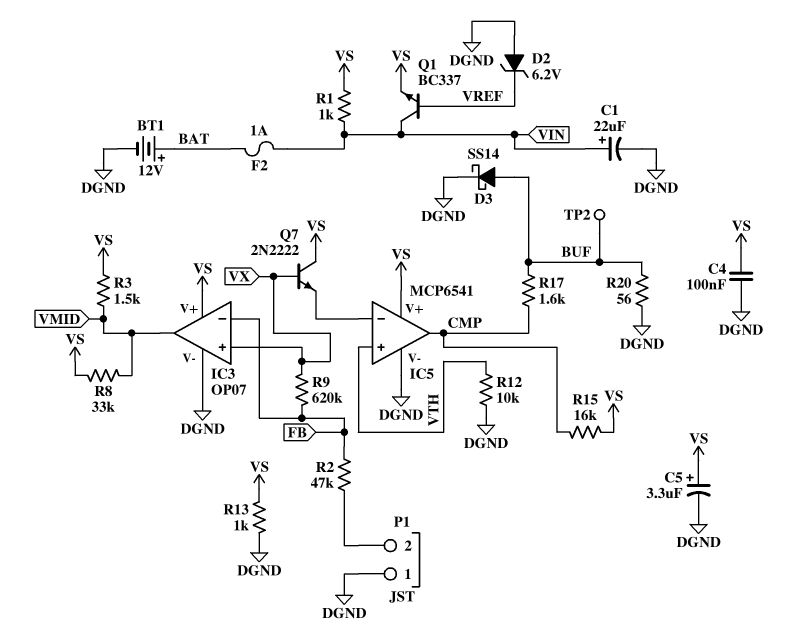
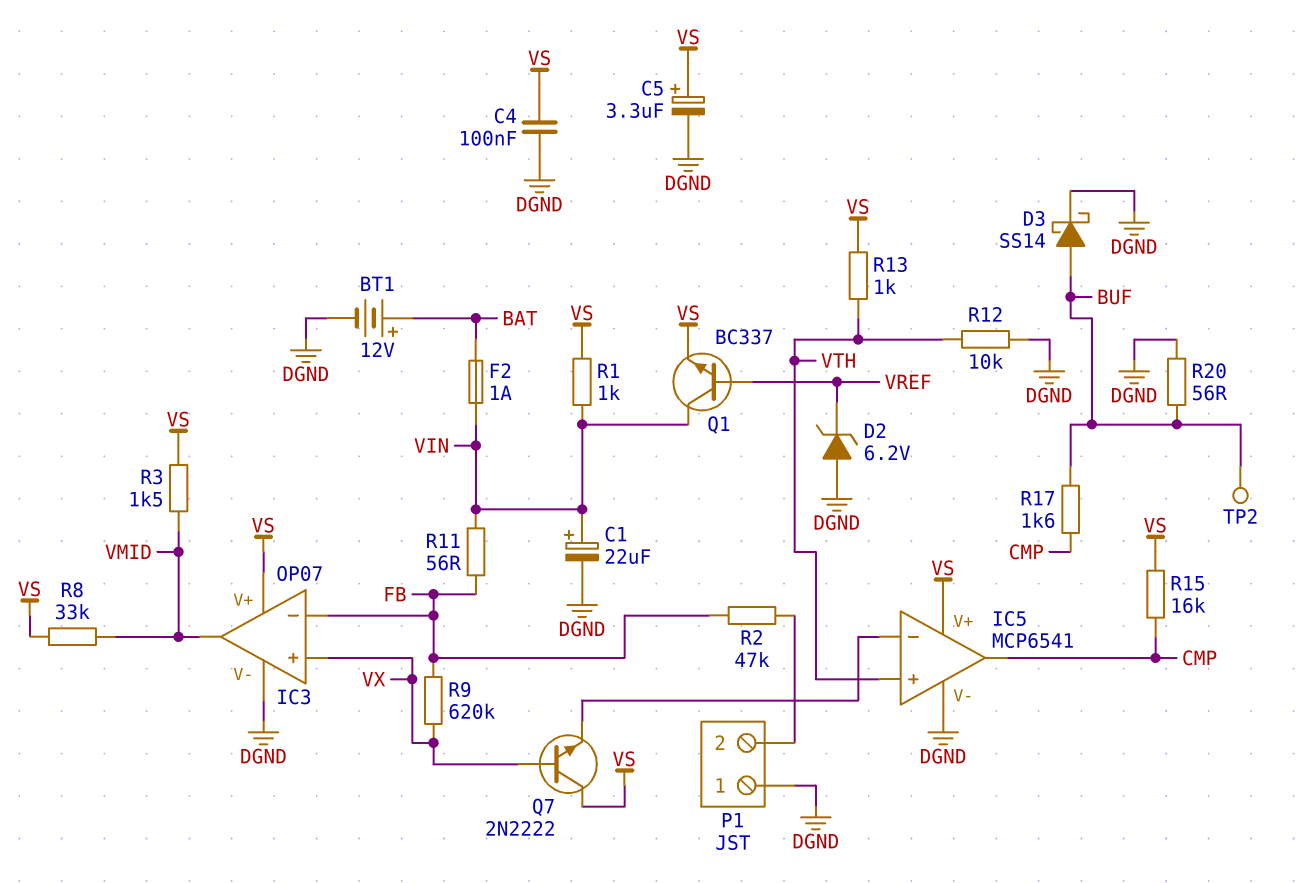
R11: none -> 56 (FB, VIN)
R13: 1k (DGND, VS) -> 1k (VS, VTH)

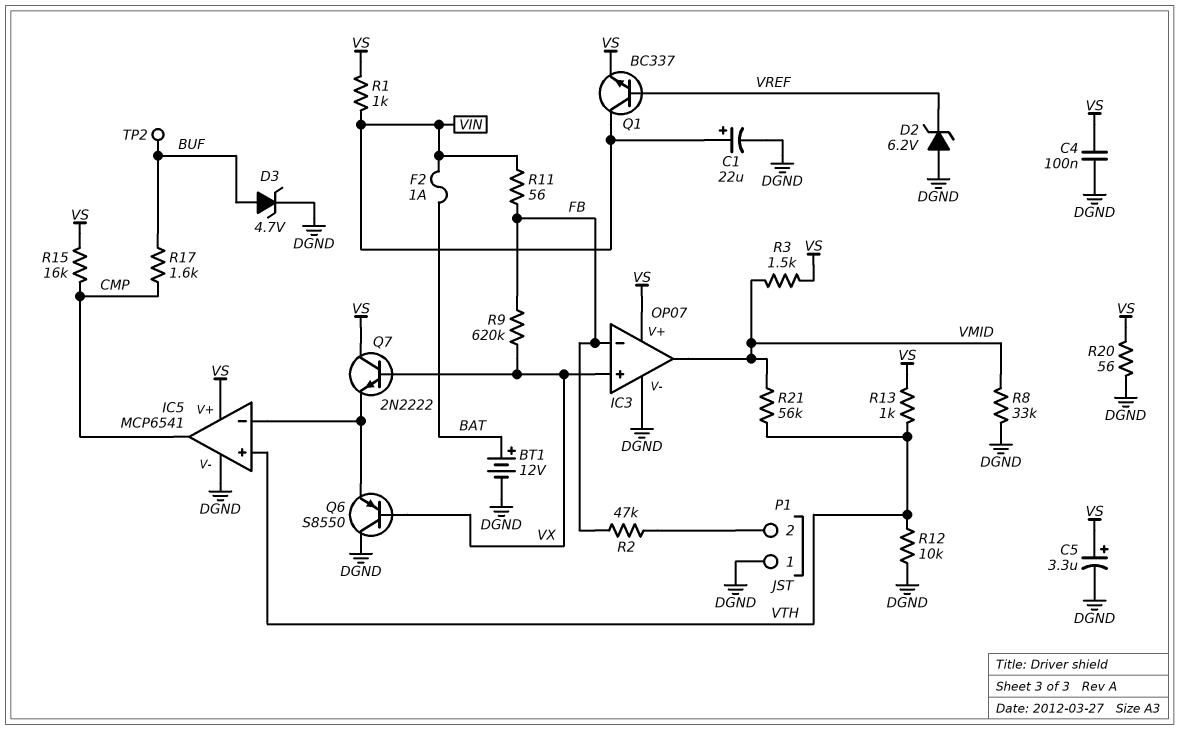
D3: schottky SS14 (A BUF, K DGND) -> zener 4.7V (A BUF, K DGND)
Q6: none -> PNP S8550 (B VX, C DGND, E IC5/in-)
R8: 33k (VMID, VS) -> 33k (DGND, VMID)
R20: 56 (BUF, DGND) -> 56 (DGND, VS)
R21: none -> 56k (VMID, VTH)

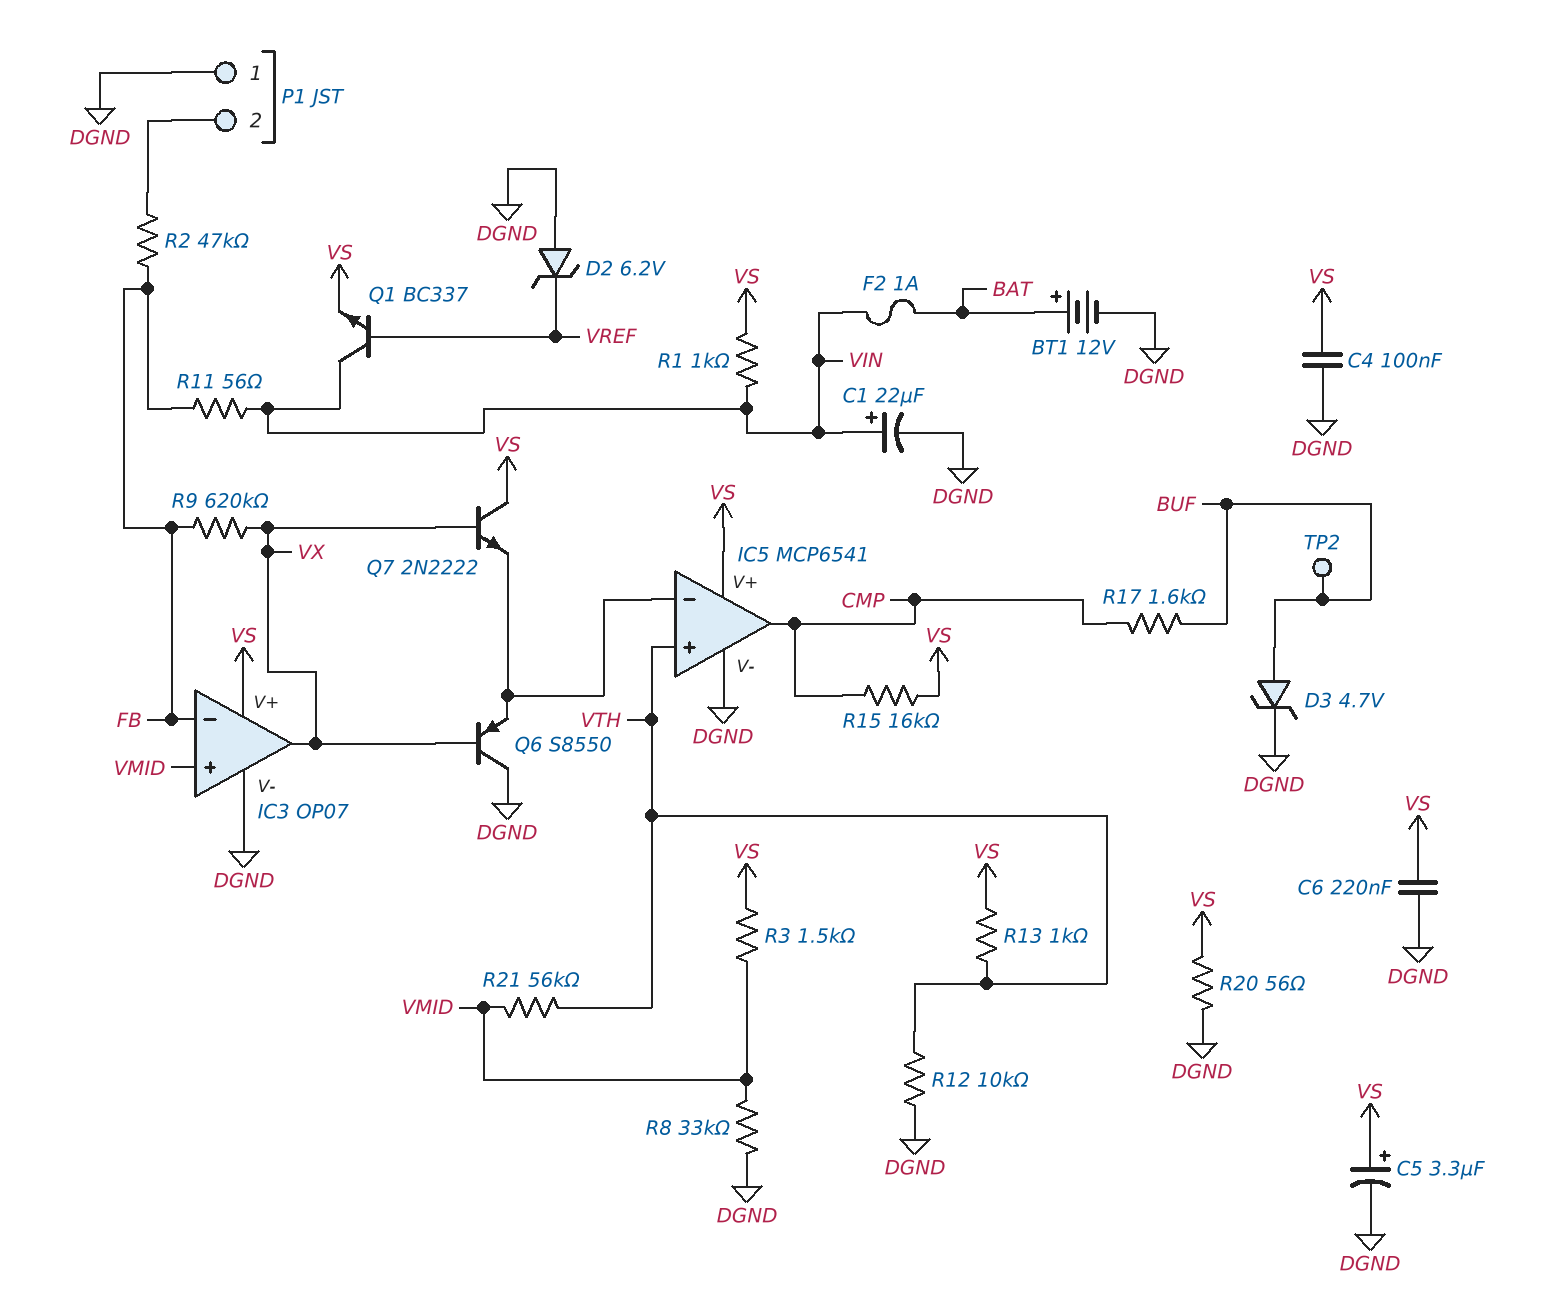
C6: none -> 220nF (DGND, VS)
IC3 pin in+: VX -> VMID
IC3 pin out: VMID -> VX

